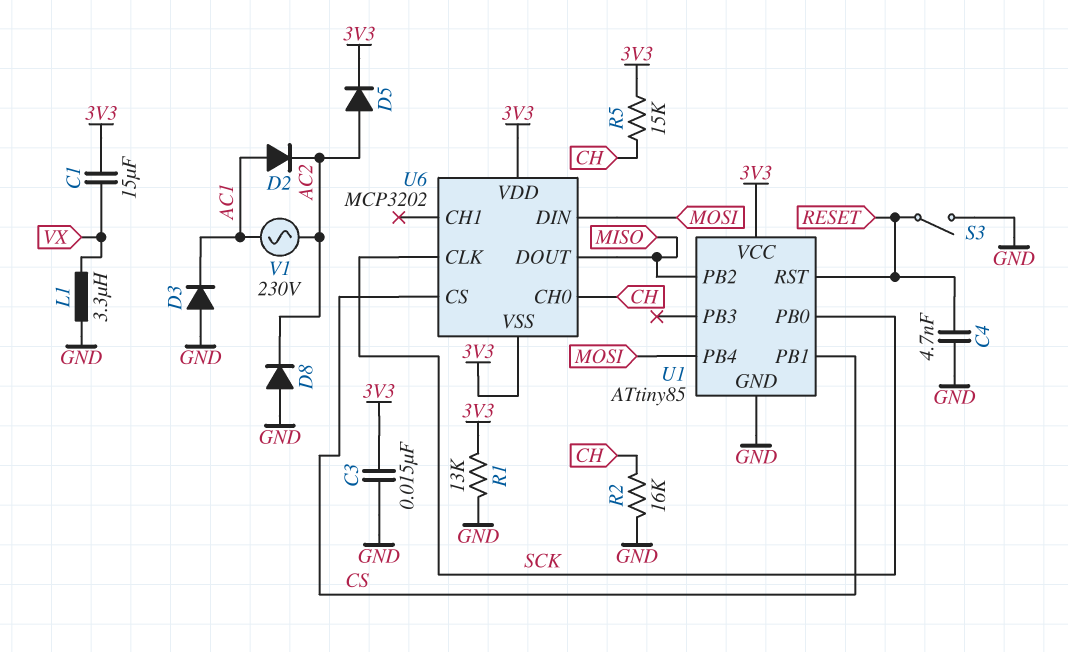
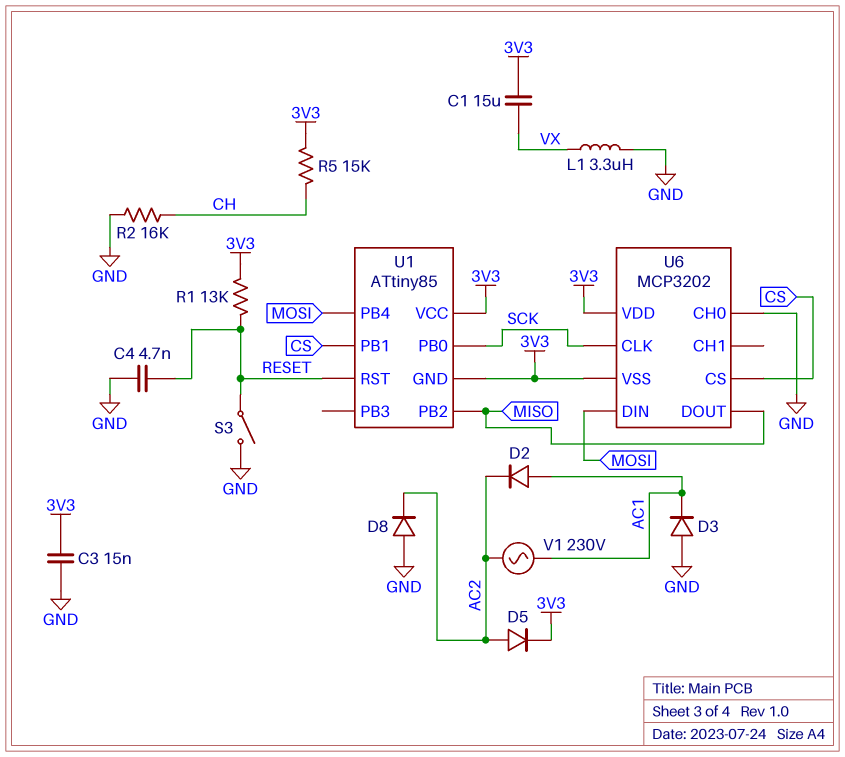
R1: 13k (3V3, GND) -> 13k (3V3, RESET)
U1 pin GND: GND -> 3V3
U6 pin CH0: CH -> GND

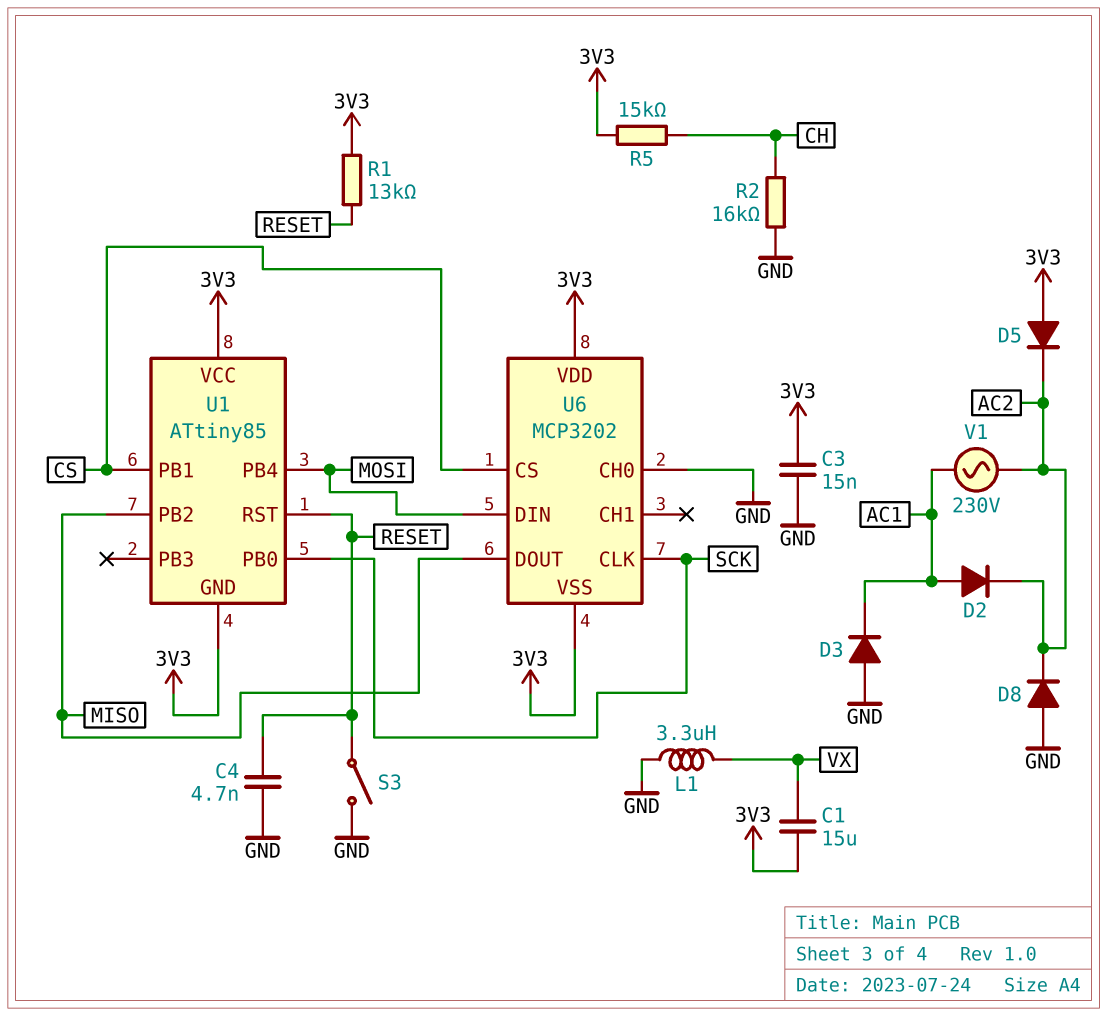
D5: diode (A AC2, K 3V3) -> diode (A 3V3, K AC2)

